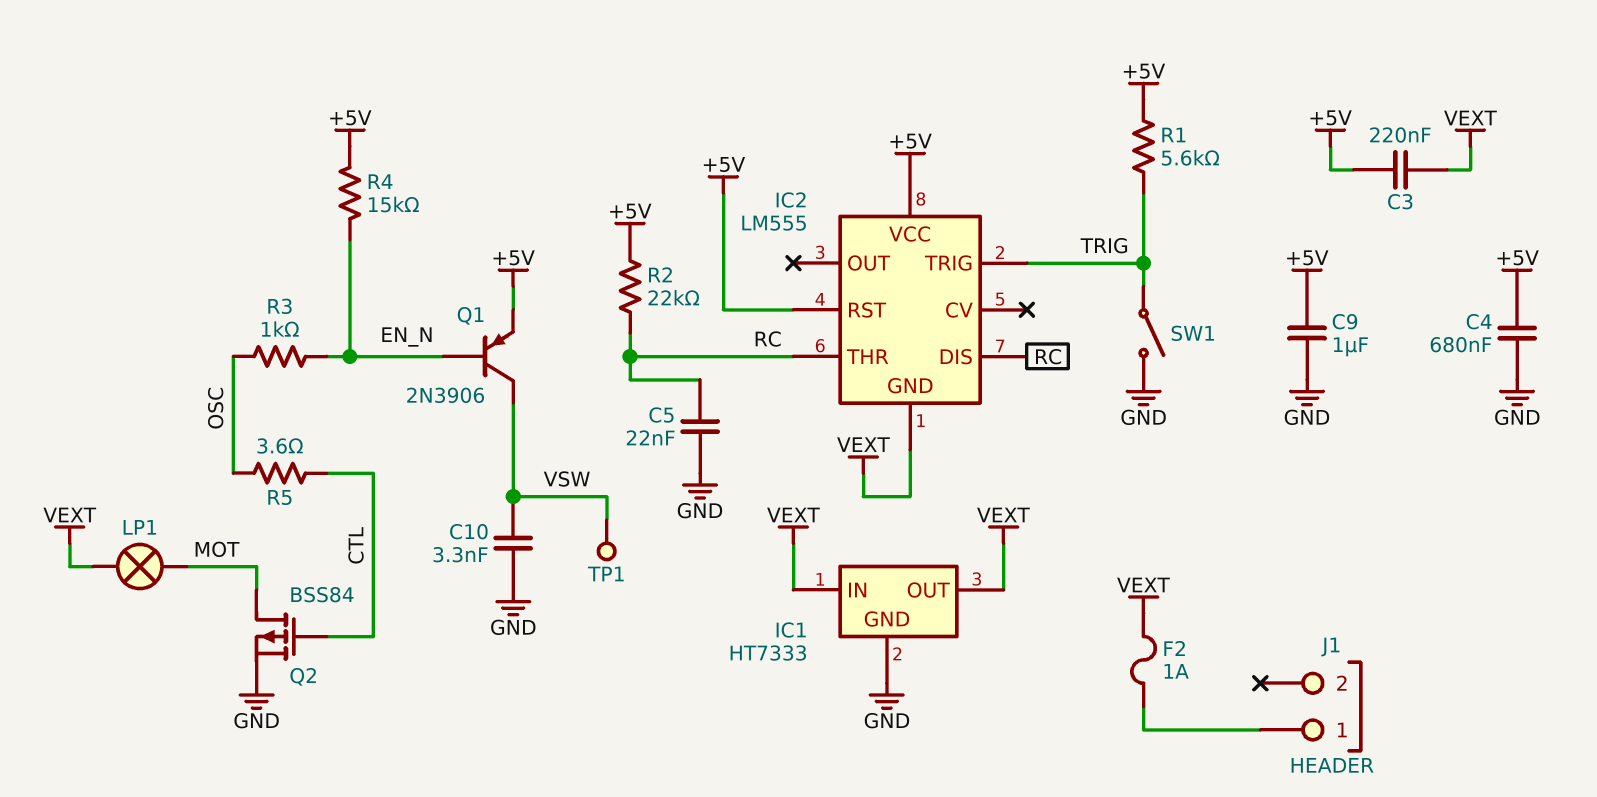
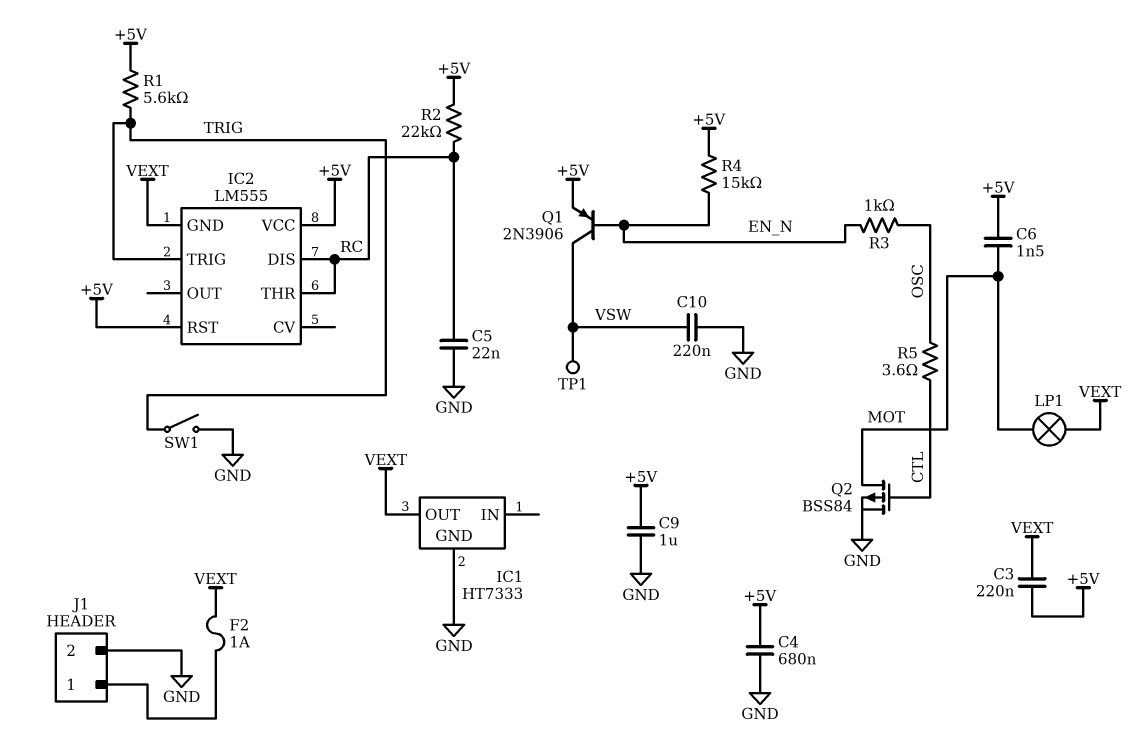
C6: none -> 1.5nF (+5V, MOT)
C10: 3.3nF (GND, VSW) -> 220nF (GND, VSW)
IC1 pin IN: VEXT -> none
J1 pin 2: none -> GND

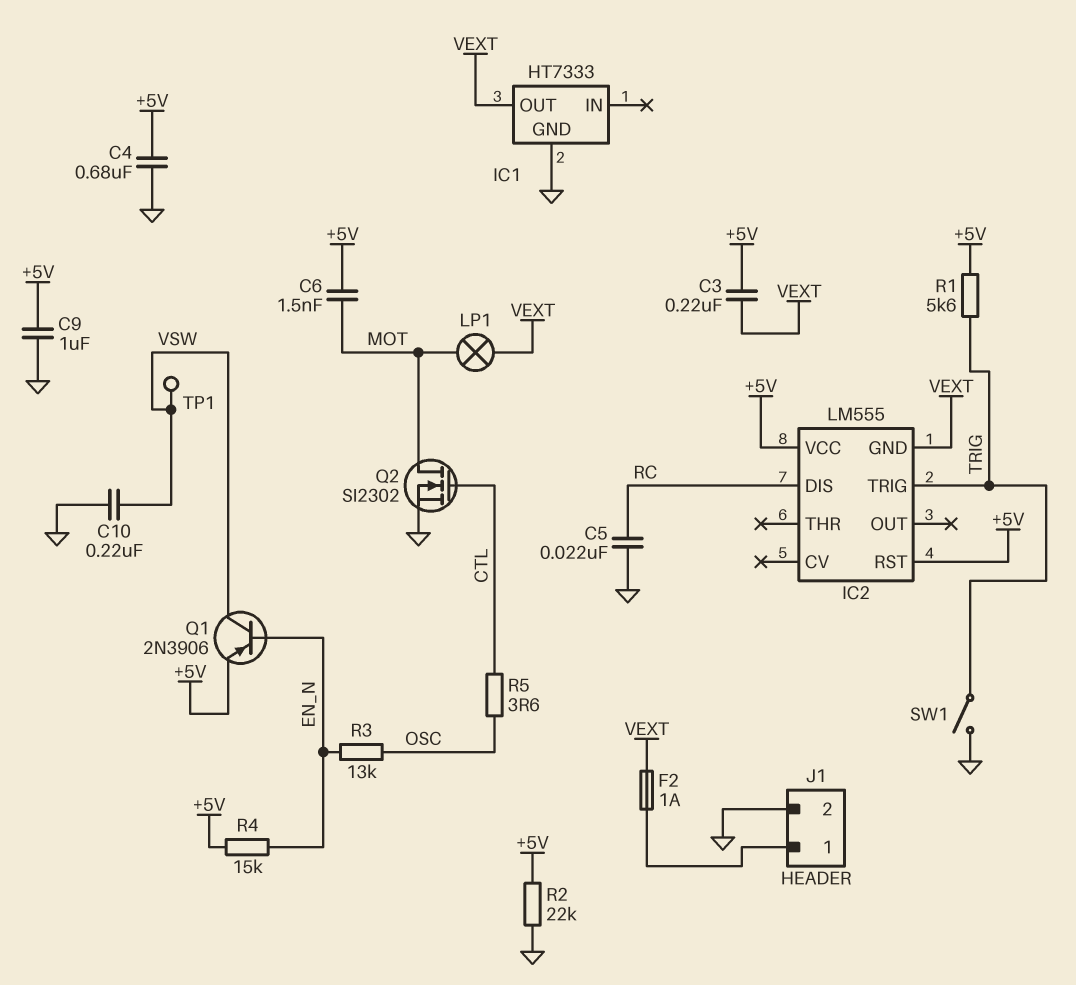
IC2 pin THR: RC -> none
Q2: PMOS BSS84 (G CTL, D MOT, S GND) -> NMOS SI2302 (G CTL, D MOT, S GND)
R2: 22k (+5V, RC) -> 22k (+5V, GND)
R3: 1k (EN_N, OSC) -> 13k (EN_N, OSC)

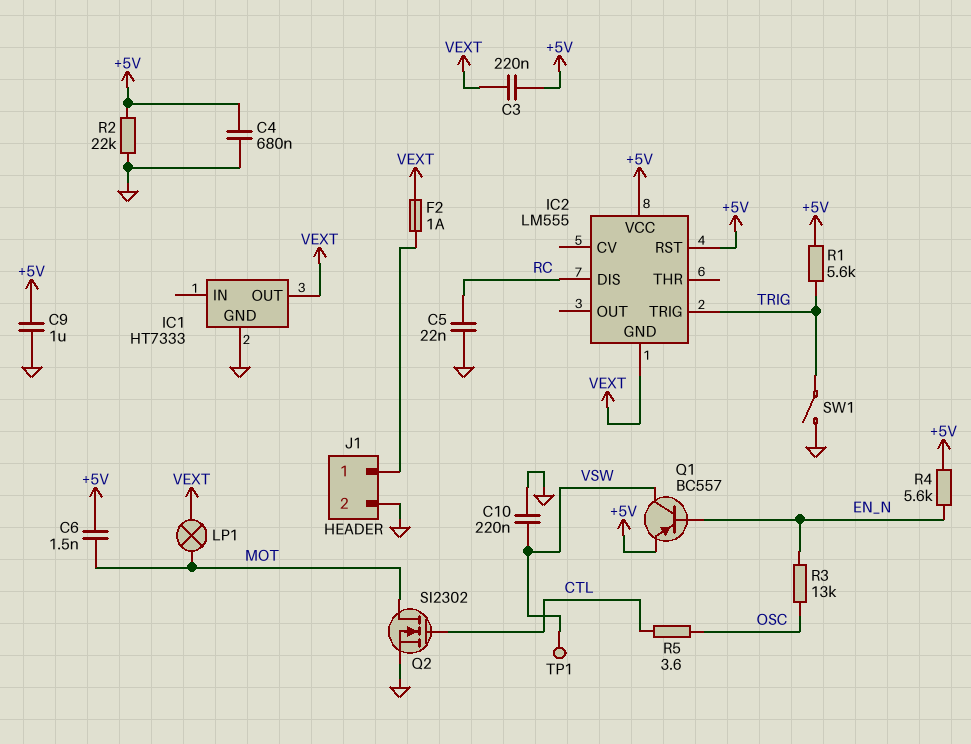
Q1: PNP 2N3906 (B EN_N, C VSW, E +5V) -> PNP BC557 (B EN_N, C VSW, E +5V)
R4: 15k (+5V, EN_N) -> 5.6k (+5V, EN_N)

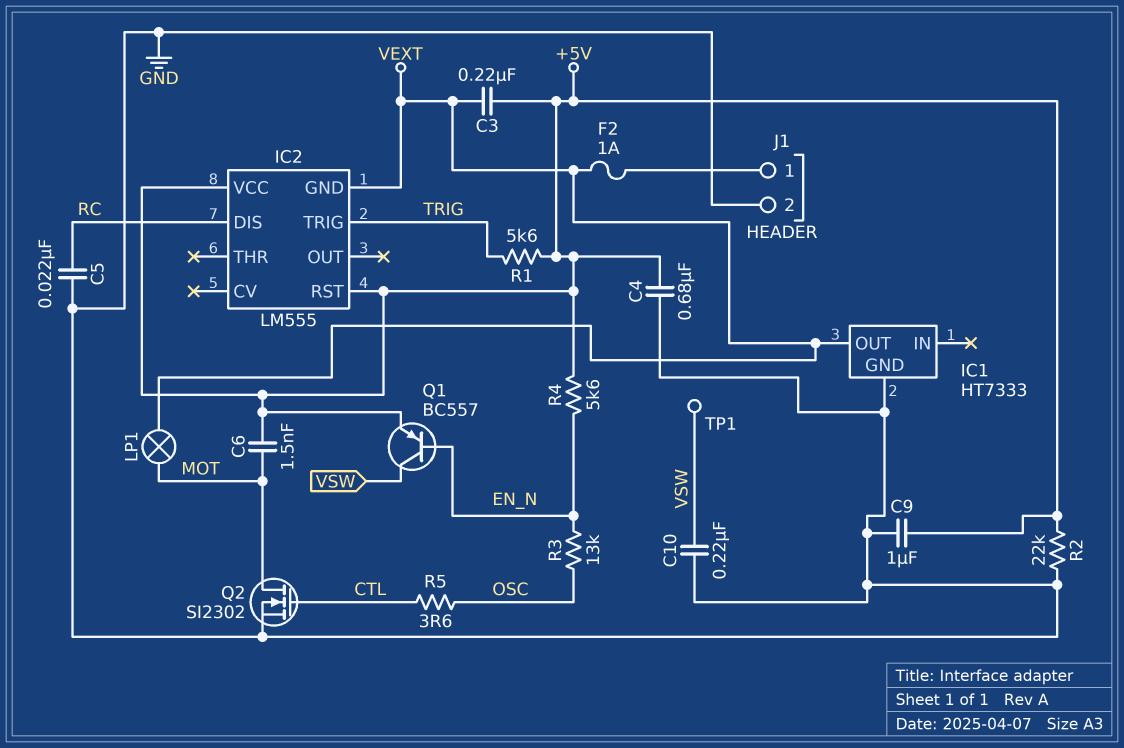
SW1: switch (GND, TRIG) -> none

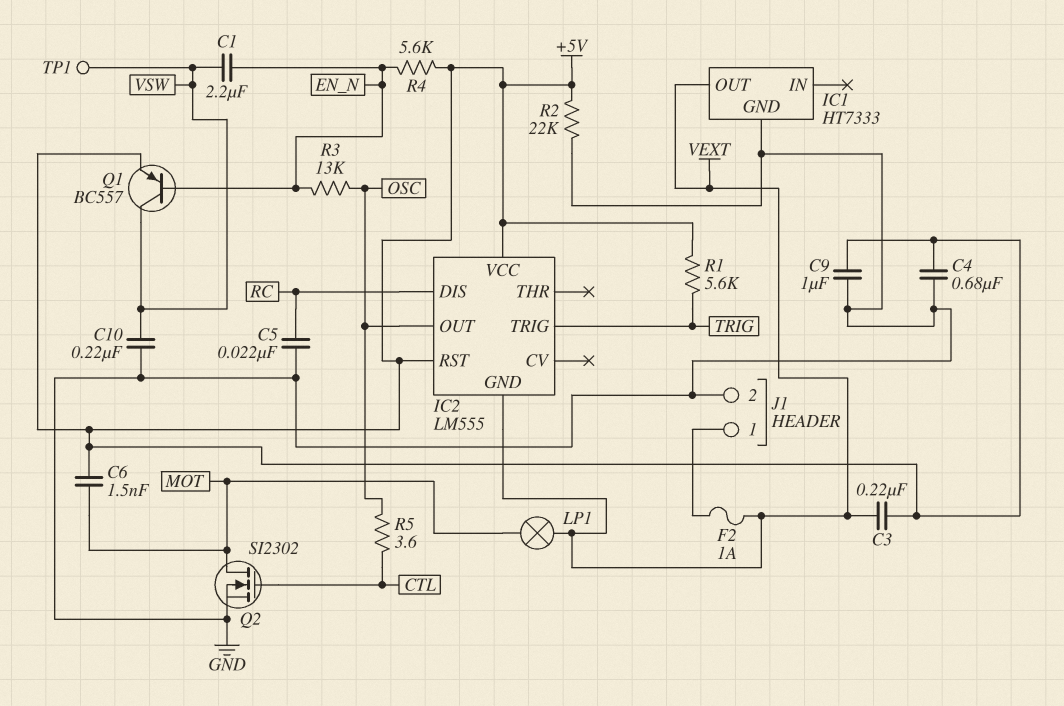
C1: none -> 2.2uF (EN_N, VSW)
IC2 pin OUT: none -> OSC

